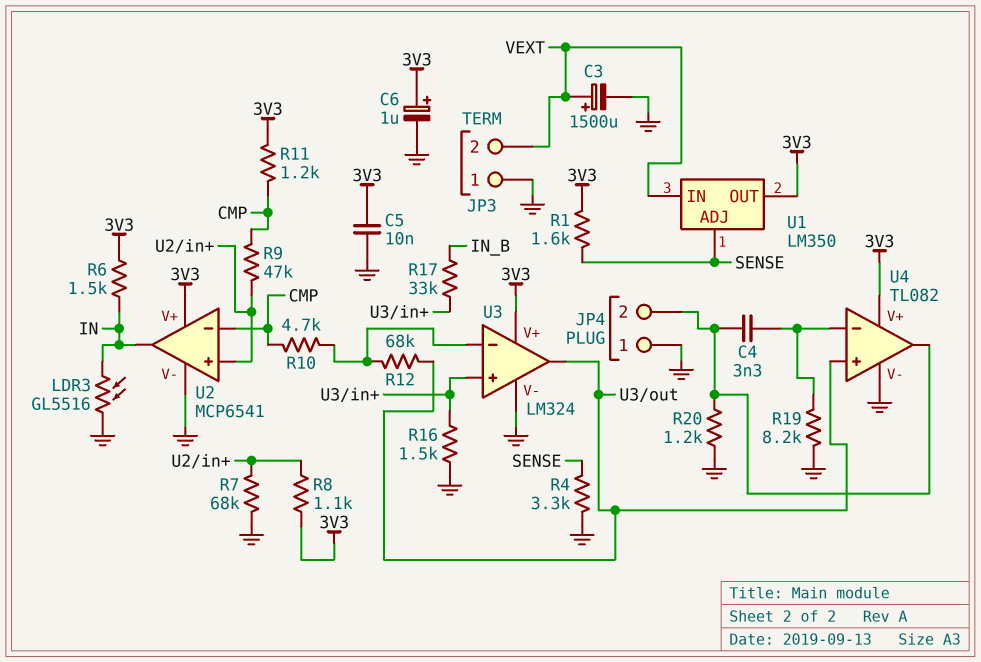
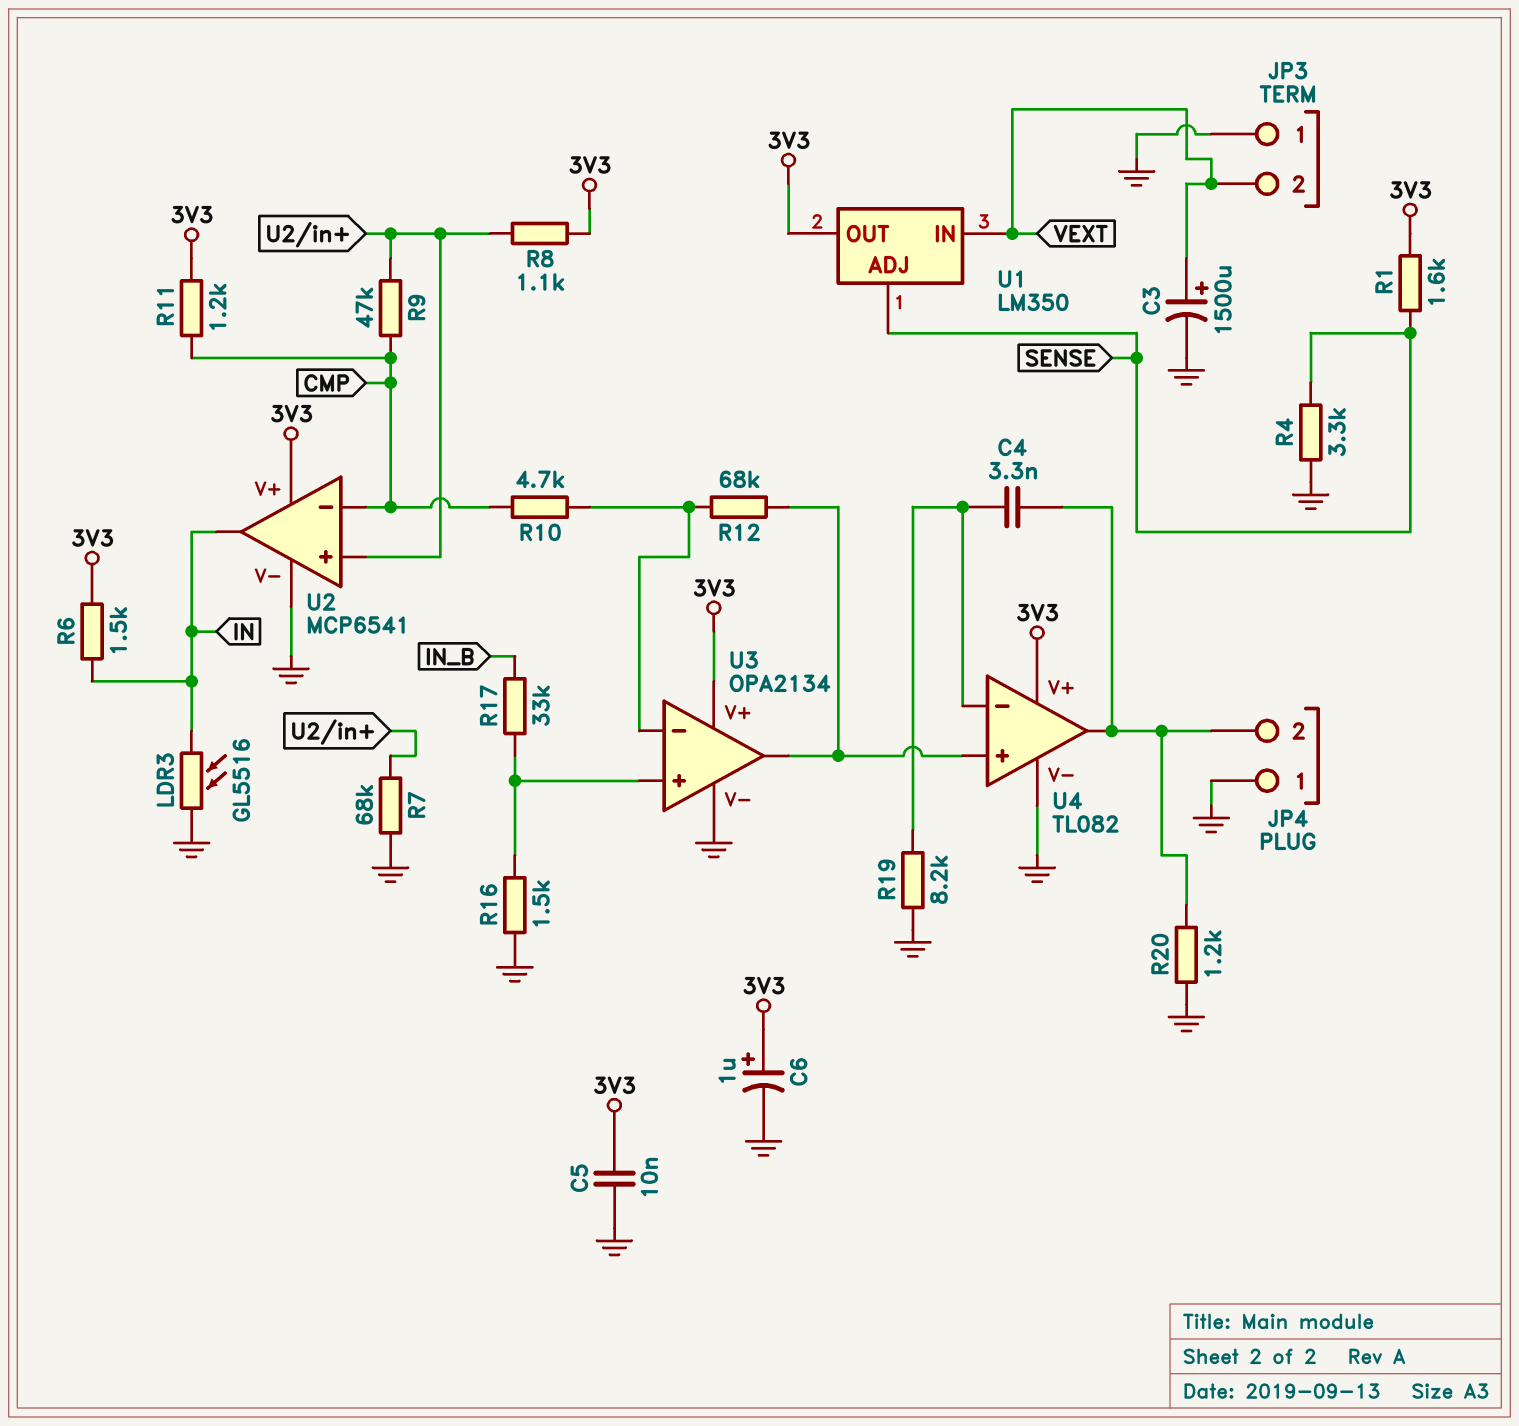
U3: LM324 -> OPA2134

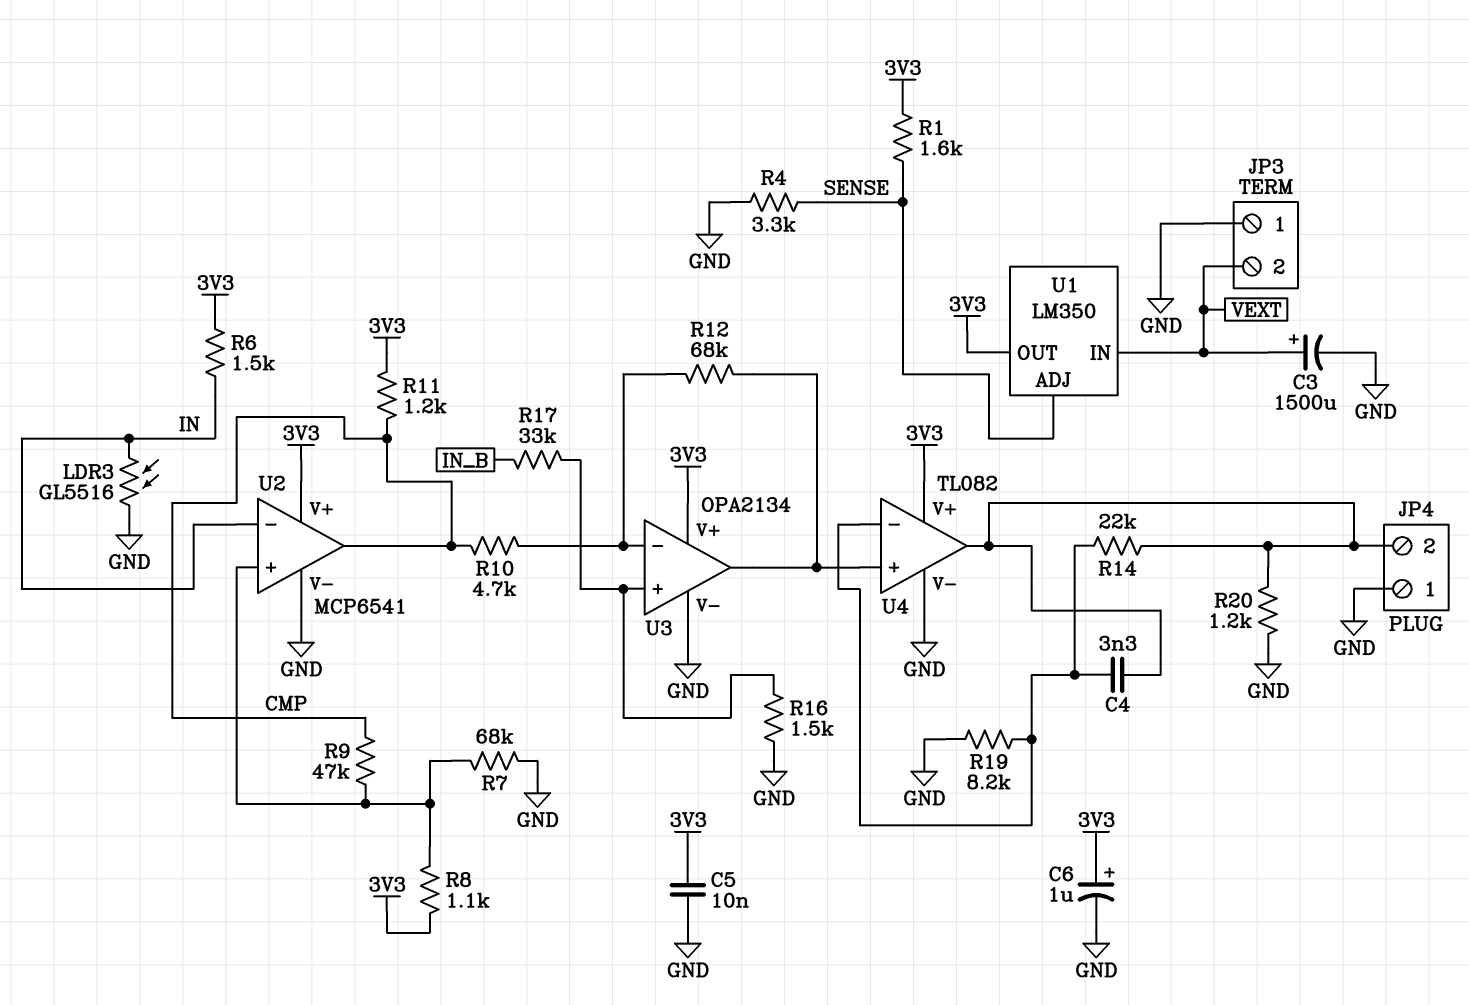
R14: none -> 22k (JP4/2, U4/in-)
U2 pin in-: CMP -> IN
U2 pin out: IN -> CMP

